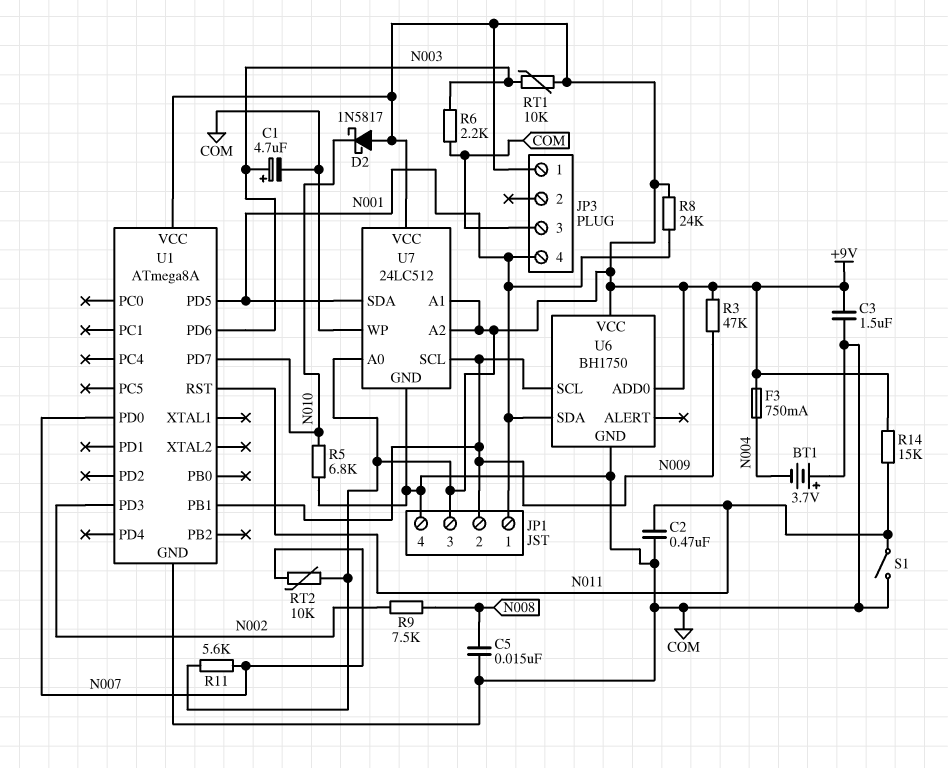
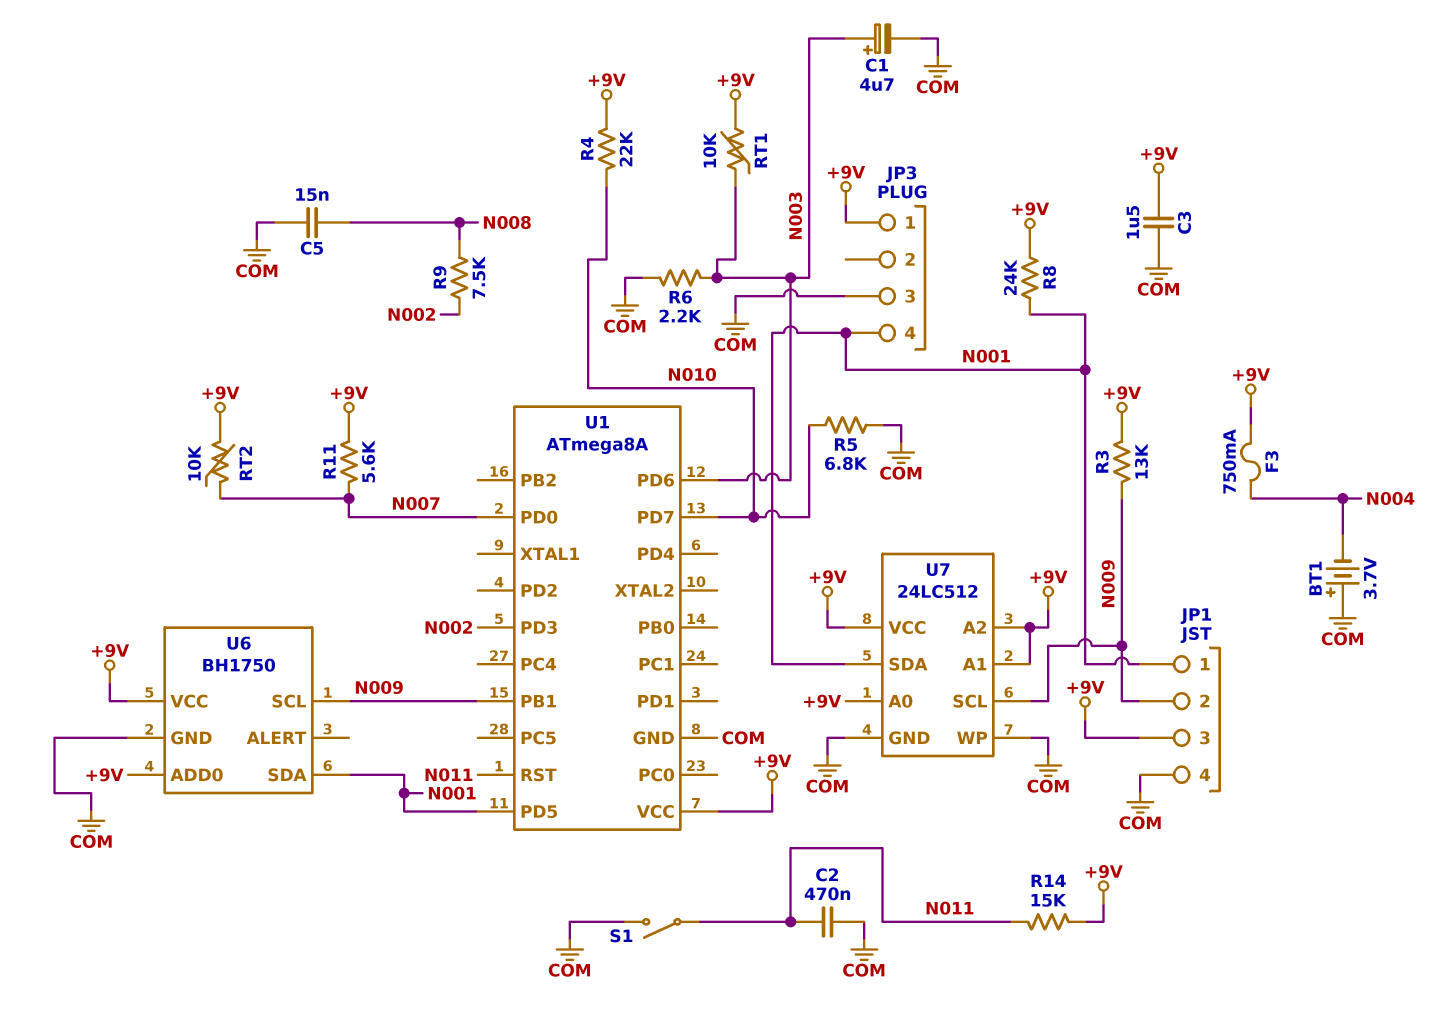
D2: schottky 1N5817 (A +9V, K N010) -> none
R3: 47k (+9V, N009) -> 13k (+9V, N009)
R4: none -> 22k (+9V, N010)

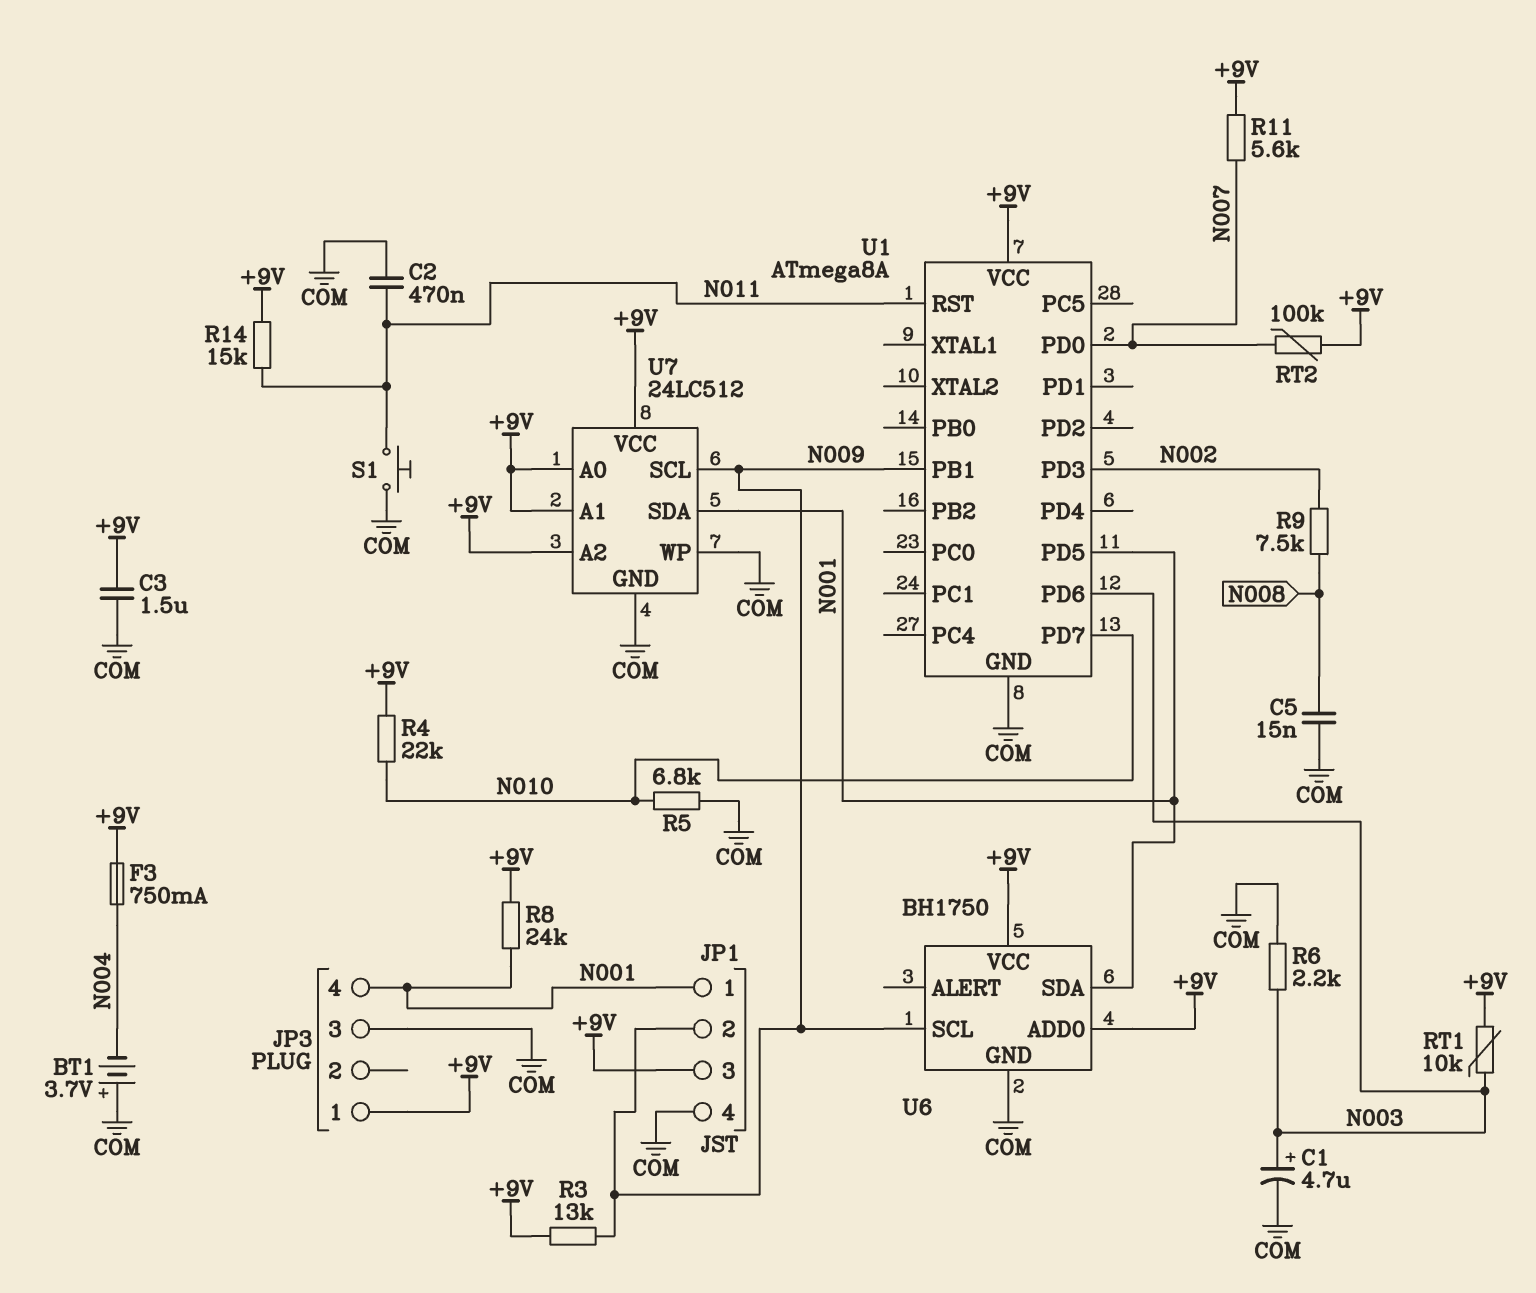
RT2: 10k (+9V, N007) -> 100k (+9V, N007)
S1: switch (COM, N011) -> button (COM, N011)

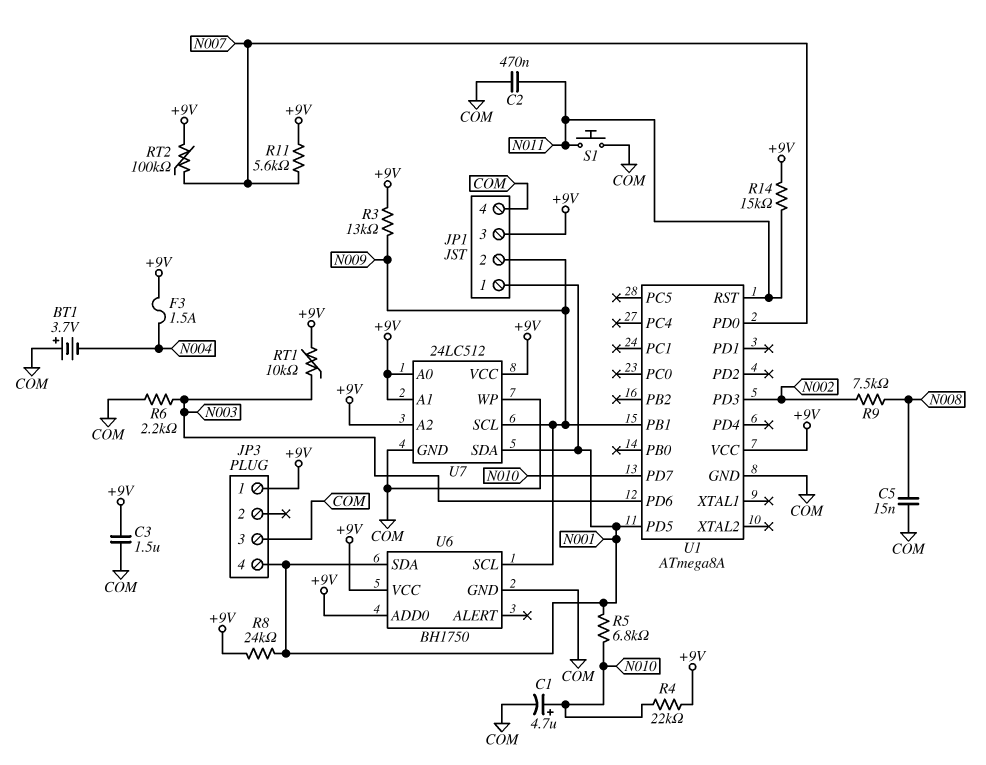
C1: 4.7uF (plus N003, minus COM) -> 4.7uF (plus N010, minus COM)
F3: 750mA (+9V, N004) -> 1.5A (+9V, N004)
R5: 6.8k (COM, N010) -> 6.8k (N001, N010)

